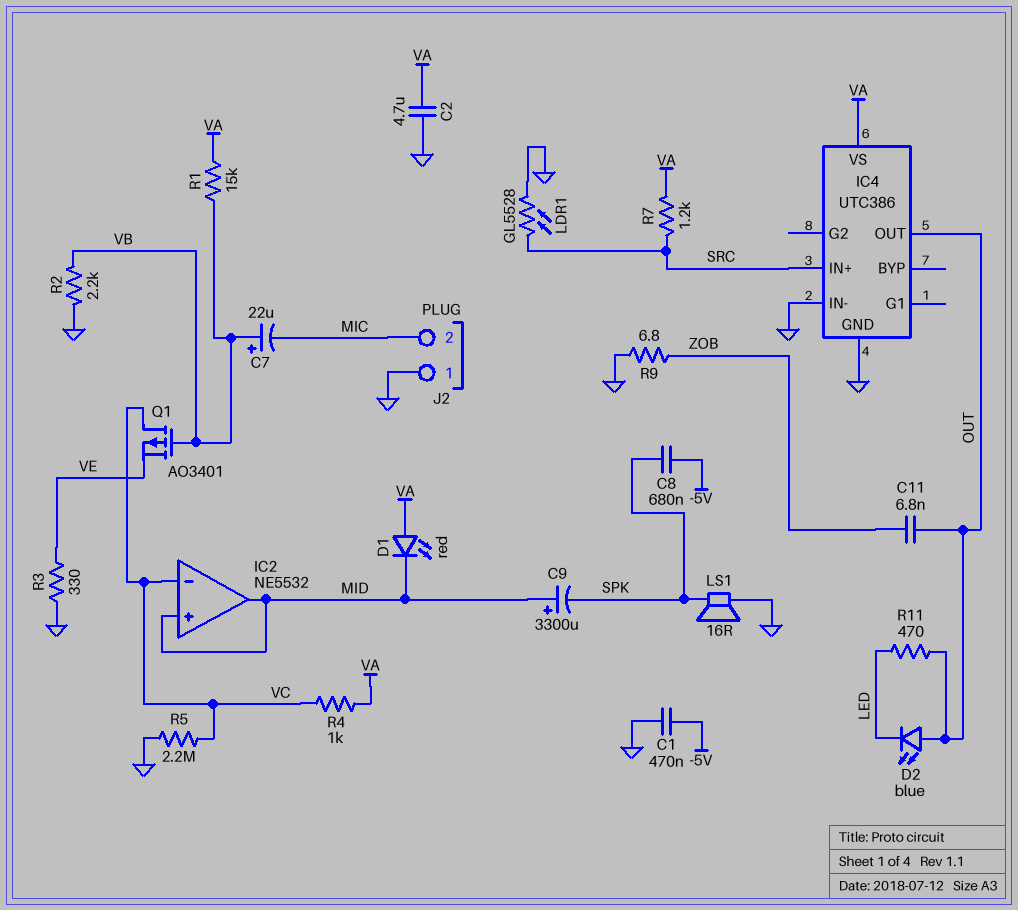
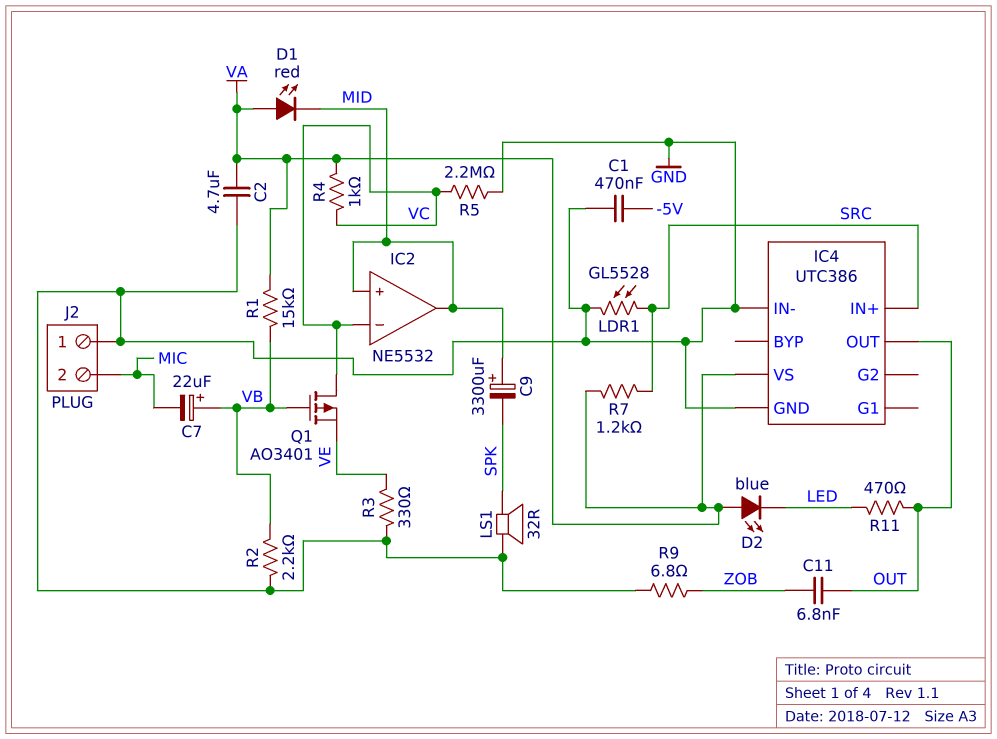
C8: 680nF (-5V, SPK) -> none
D2: LED blue (A OUT, K LED) -> LED blue (A VA, K LED)
LS1: speaker 16R (GND, SPK) -> speaker 32R (GND, SPK)

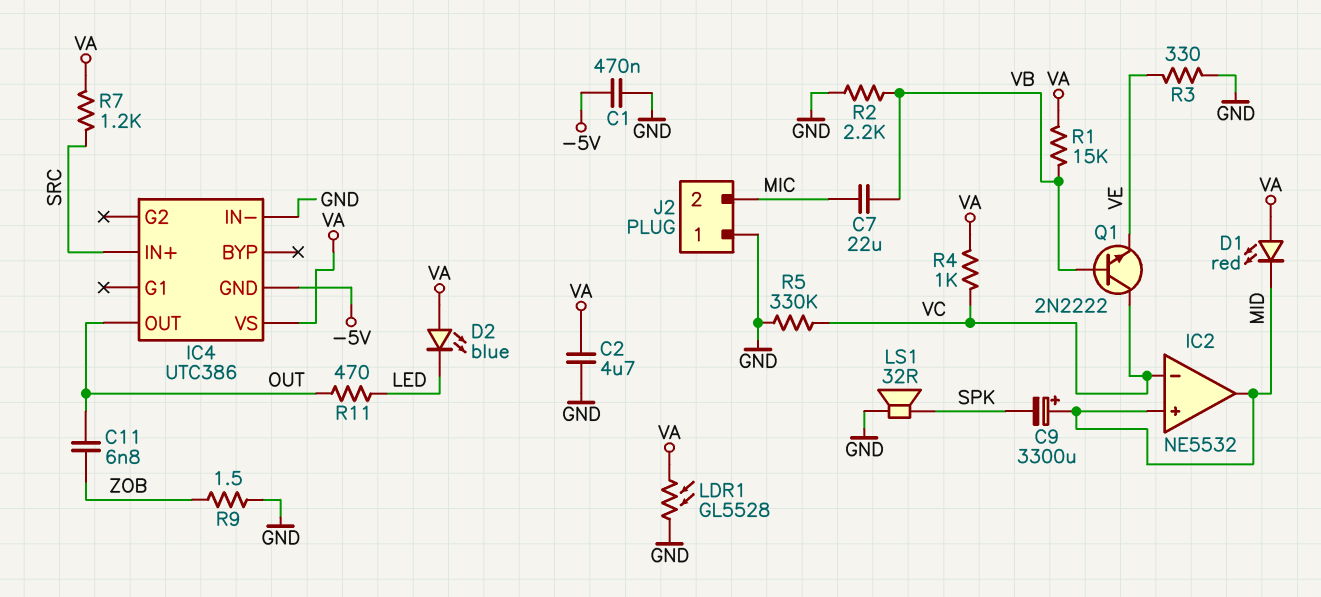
C7: 22uF (plus VB, minus MIC) -> 22uF (MIC, VB)
IC4 pin GND: GND -> -5V
LDR1: GL5528 (GND, SRC) -> GL5528 (GND, VA)
Q1: PMOS AO3401 (G VB, D VC, S VE) -> NPN 2N2222 (B VB, C VC, E VE)
R5: 2.2M (GND, VC) -> 330k (GND, VC)
R9: 6.8 (GND, ZOB) -> 1.5 (GND, ZOB)

